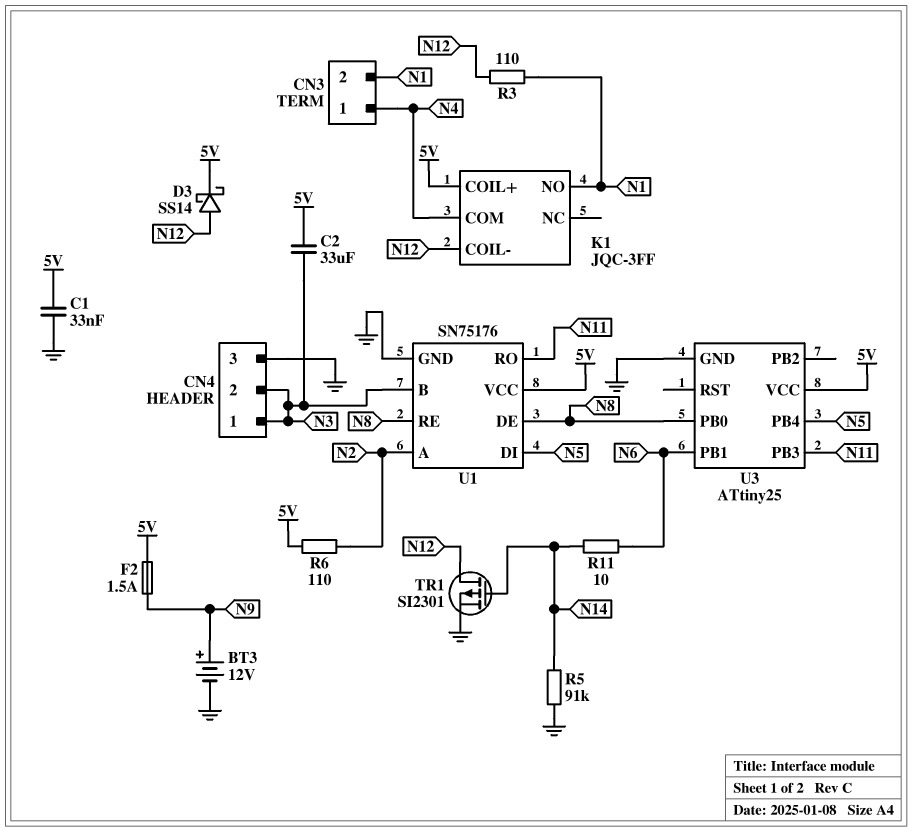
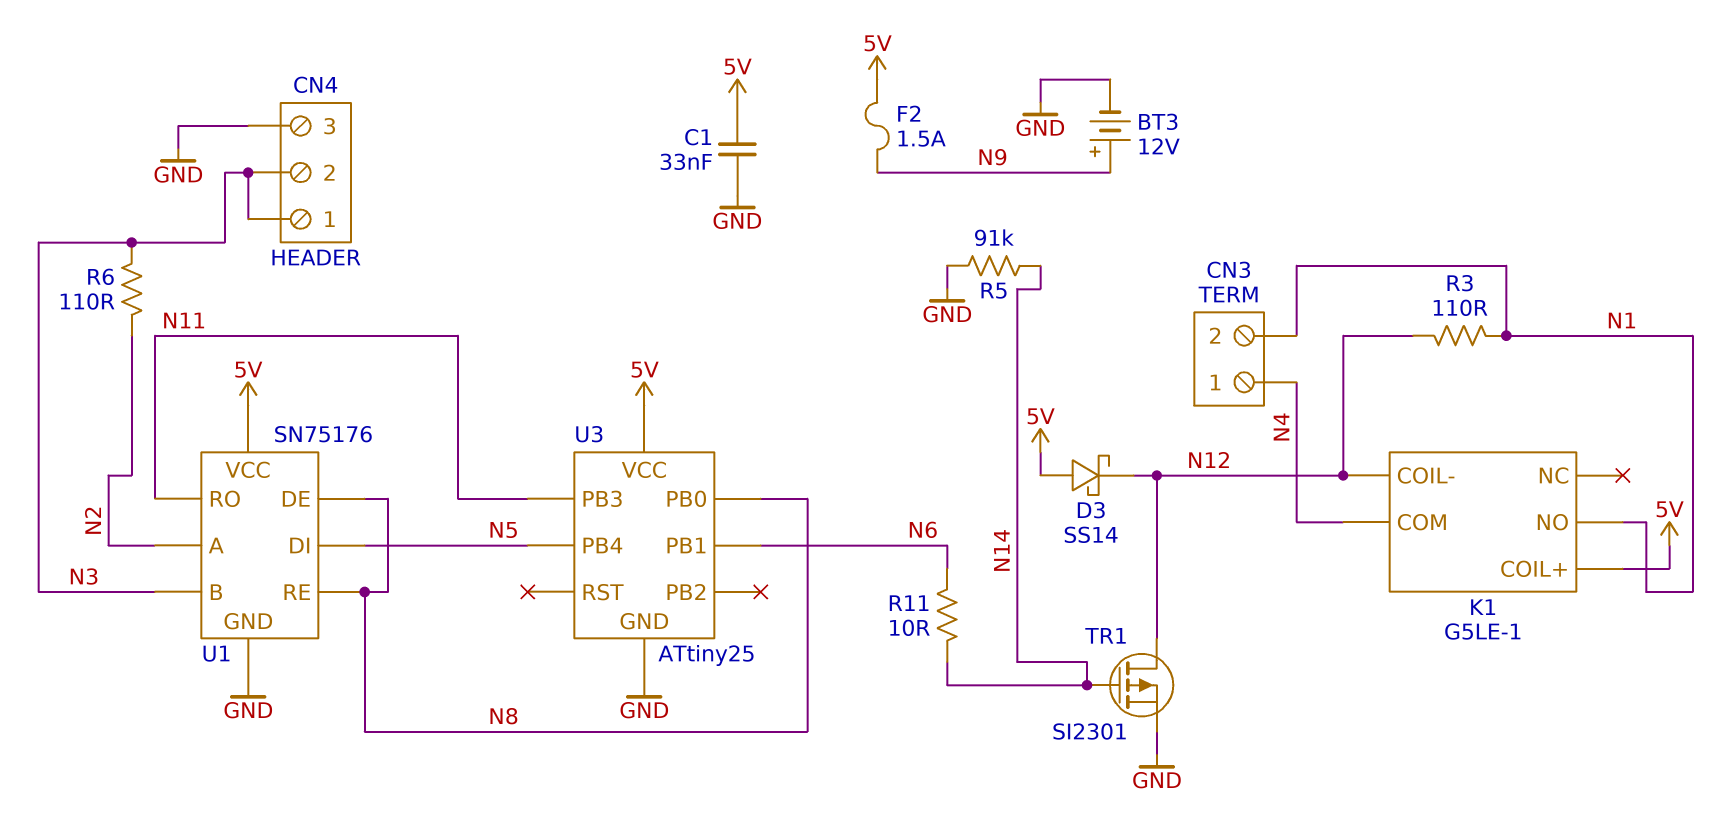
C2: 33uF (5V, N3) -> none
D3: schottky SS14 (A N12, K 5V) -> schottky SS14 (A 5V, K N12)
K1: JQC-3FF -> G5LE-1
R6: 110 (5V, N2) -> 110 (N2, N3)

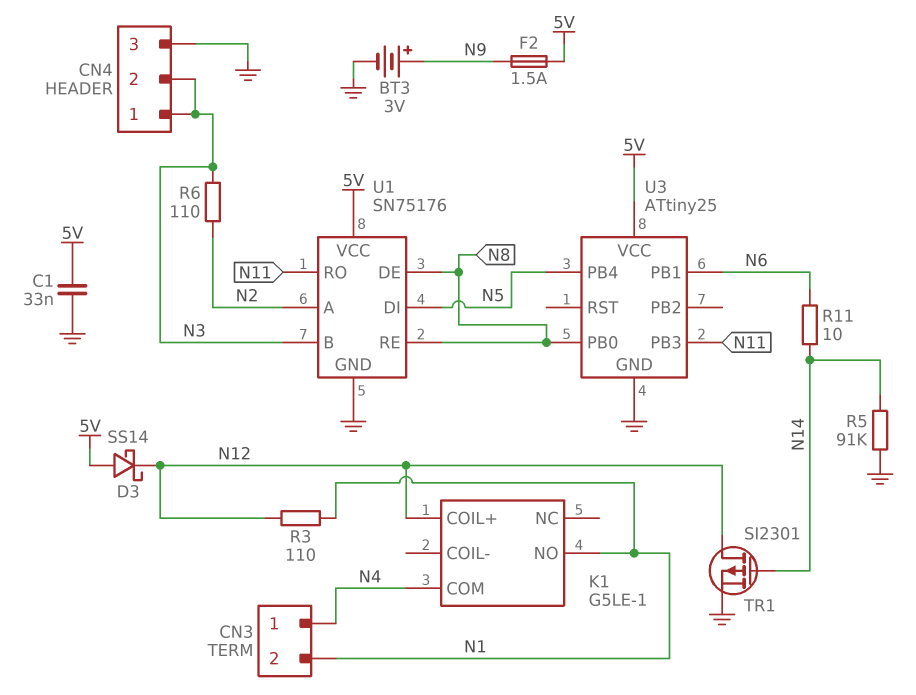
BT3: 12V (plus N9, minus GND) -> 3V (plus N9, minus GND)
K1 pin COIL+: 5V -> N12
K1 pin COIL-: N12 -> none

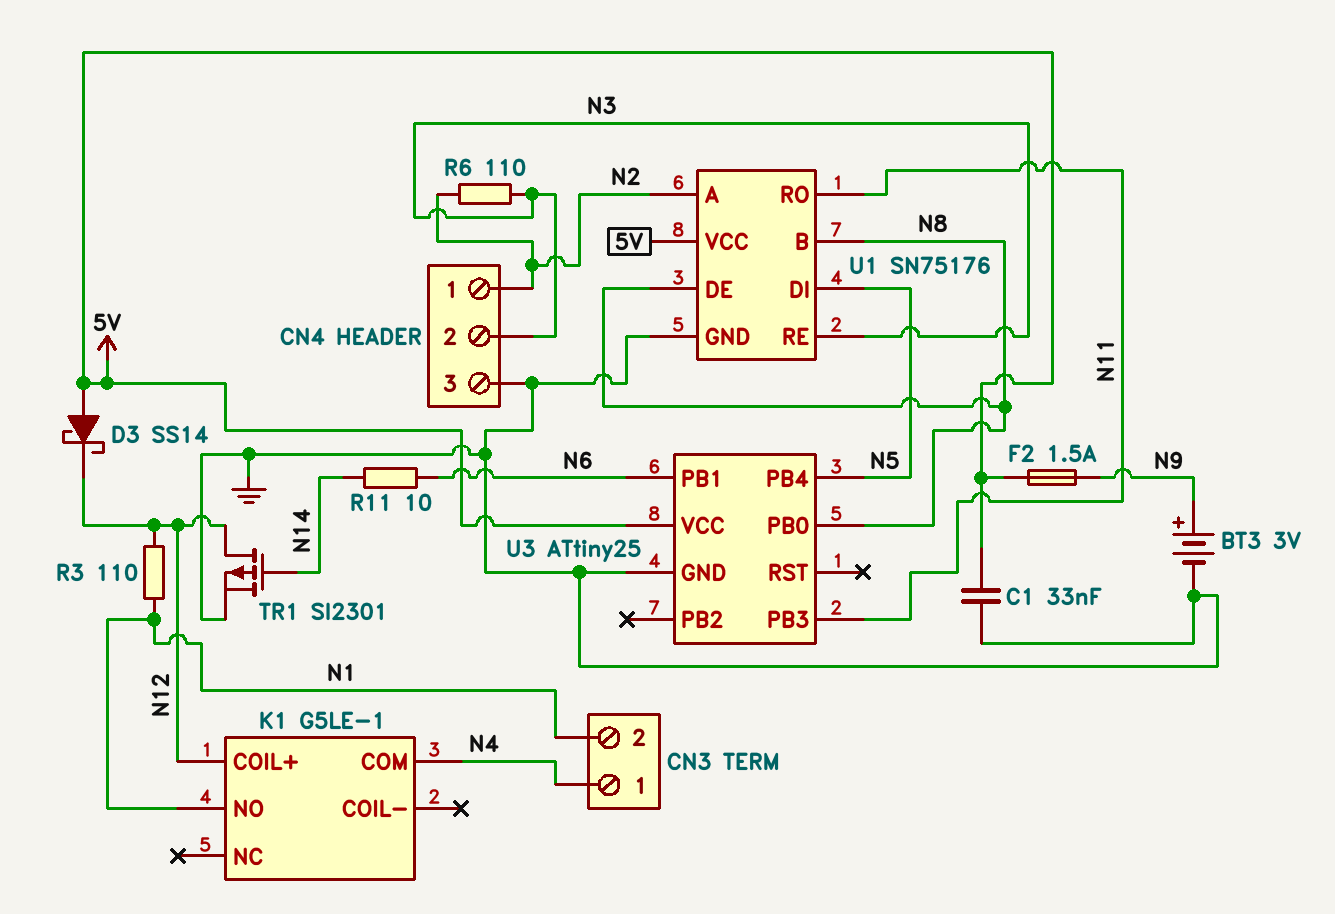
CN4 pin 1: N3 -> N2
R5: 91k (GND, N14) -> none
U1 pin B: N3 -> N8
U1 pin RE: N8 -> N3

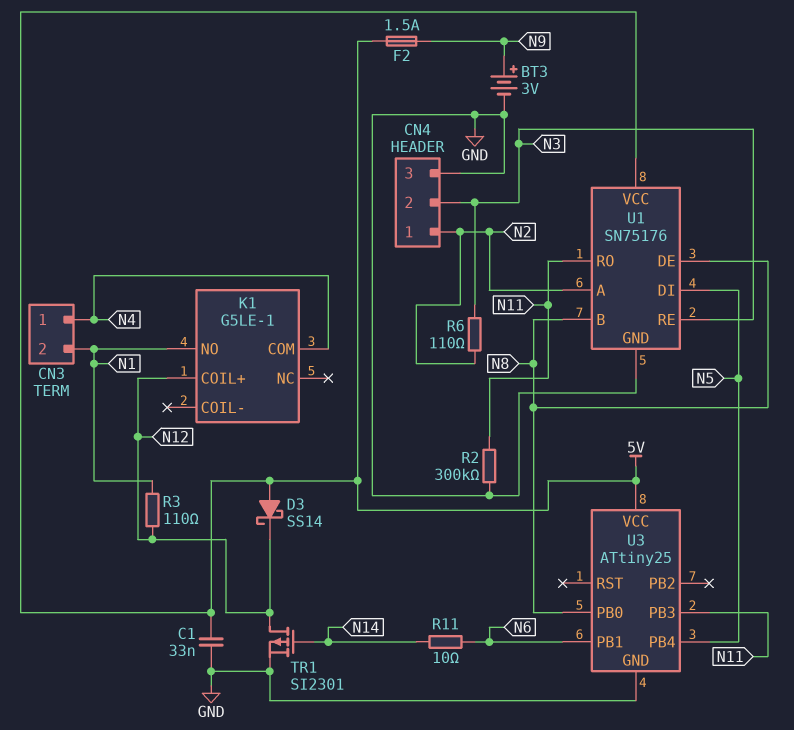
R2: none -> 300k (GND, N11)

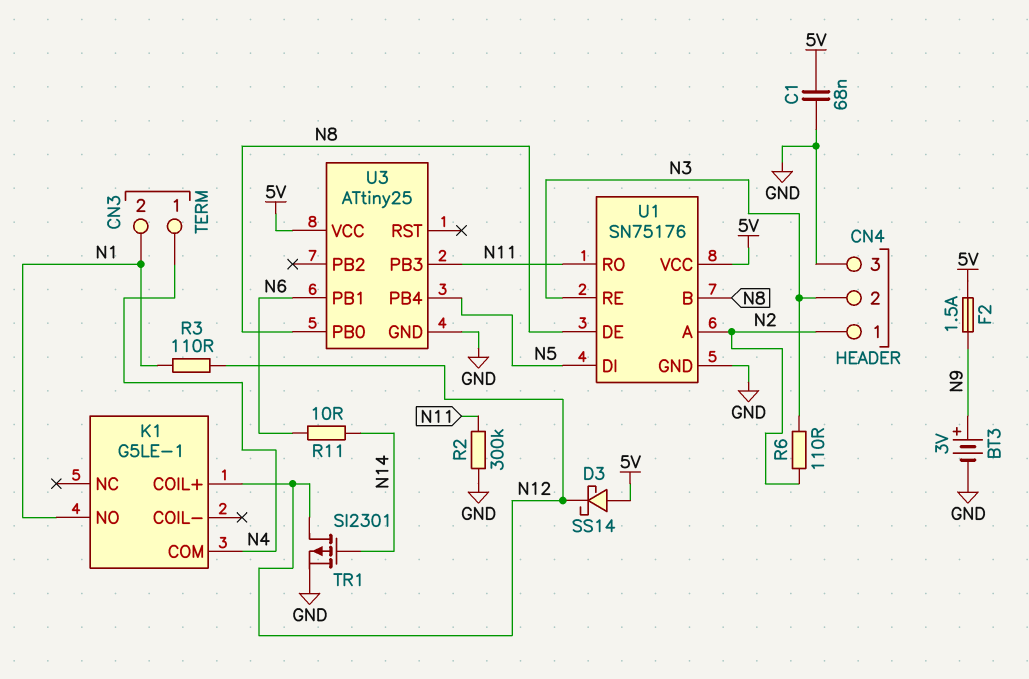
C1: 33nF (5V, GND) -> 68nF (5V, GND)

